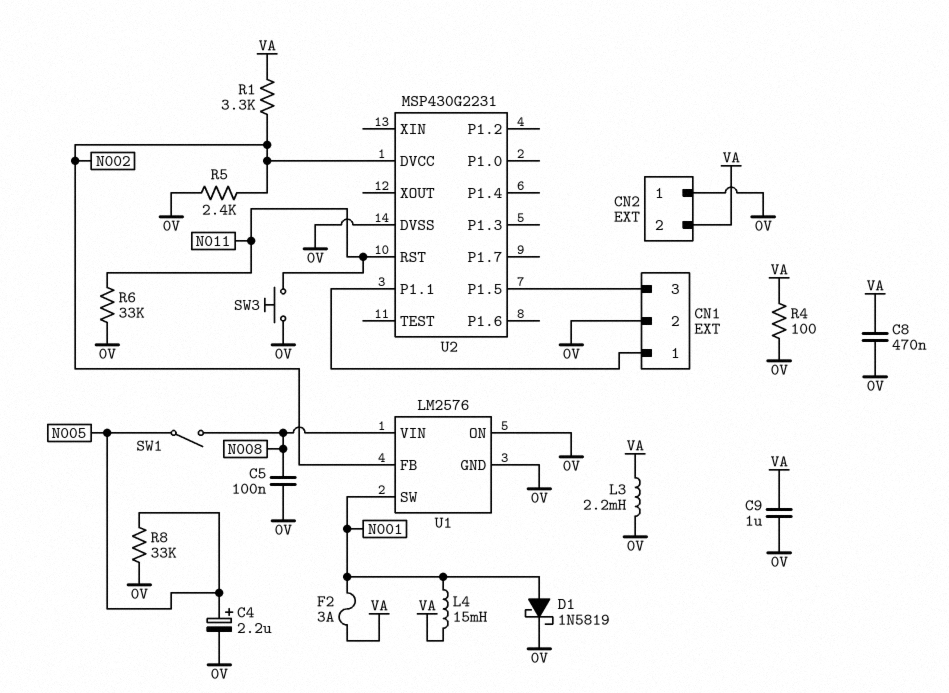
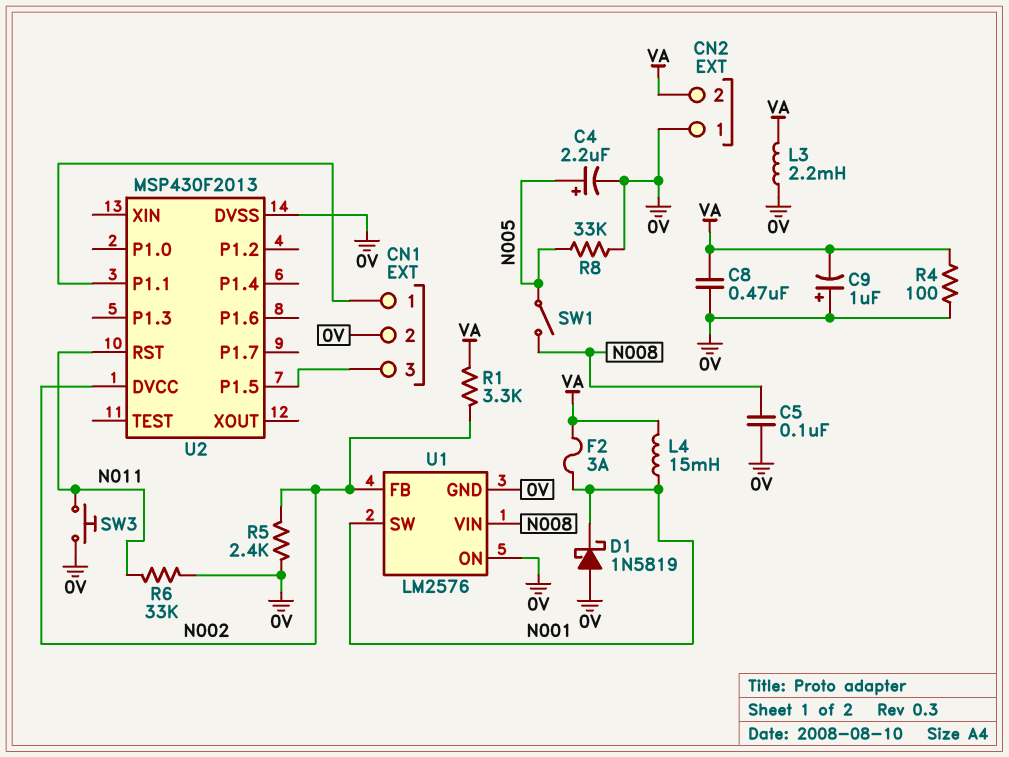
C9: 1uF (0V, VA) -> 1uF (plus 0V, minus VA)
D1: schottky 1N5819 (A N001, K 0V) -> schottky 1N5819 (A 0V, K N001)
U2: MSP430G2231 -> MSP430F2013

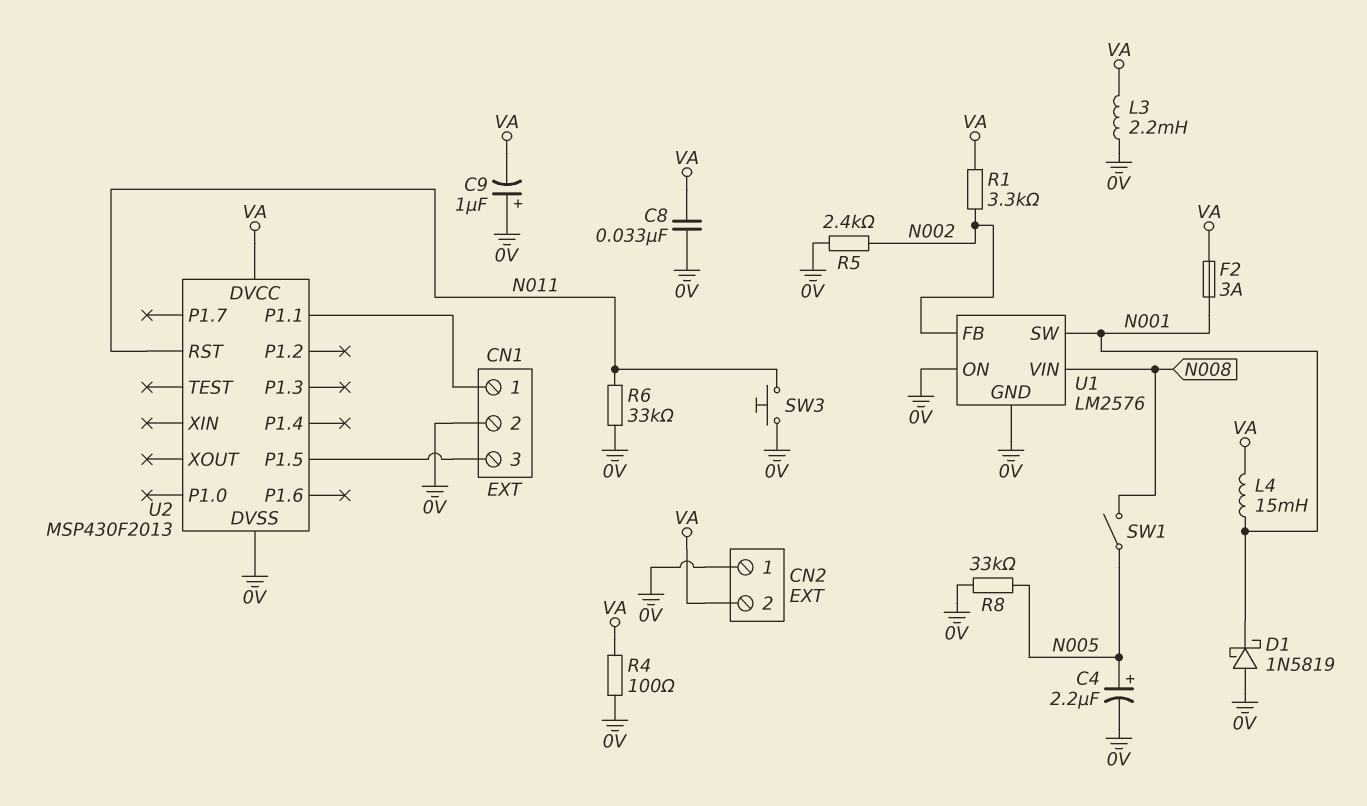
C5: 100nF (0V, N008) -> none
C8: 470nF (0V, VA) -> 33nF (0V, VA)
U2 pin DVCC: N002 -> VA

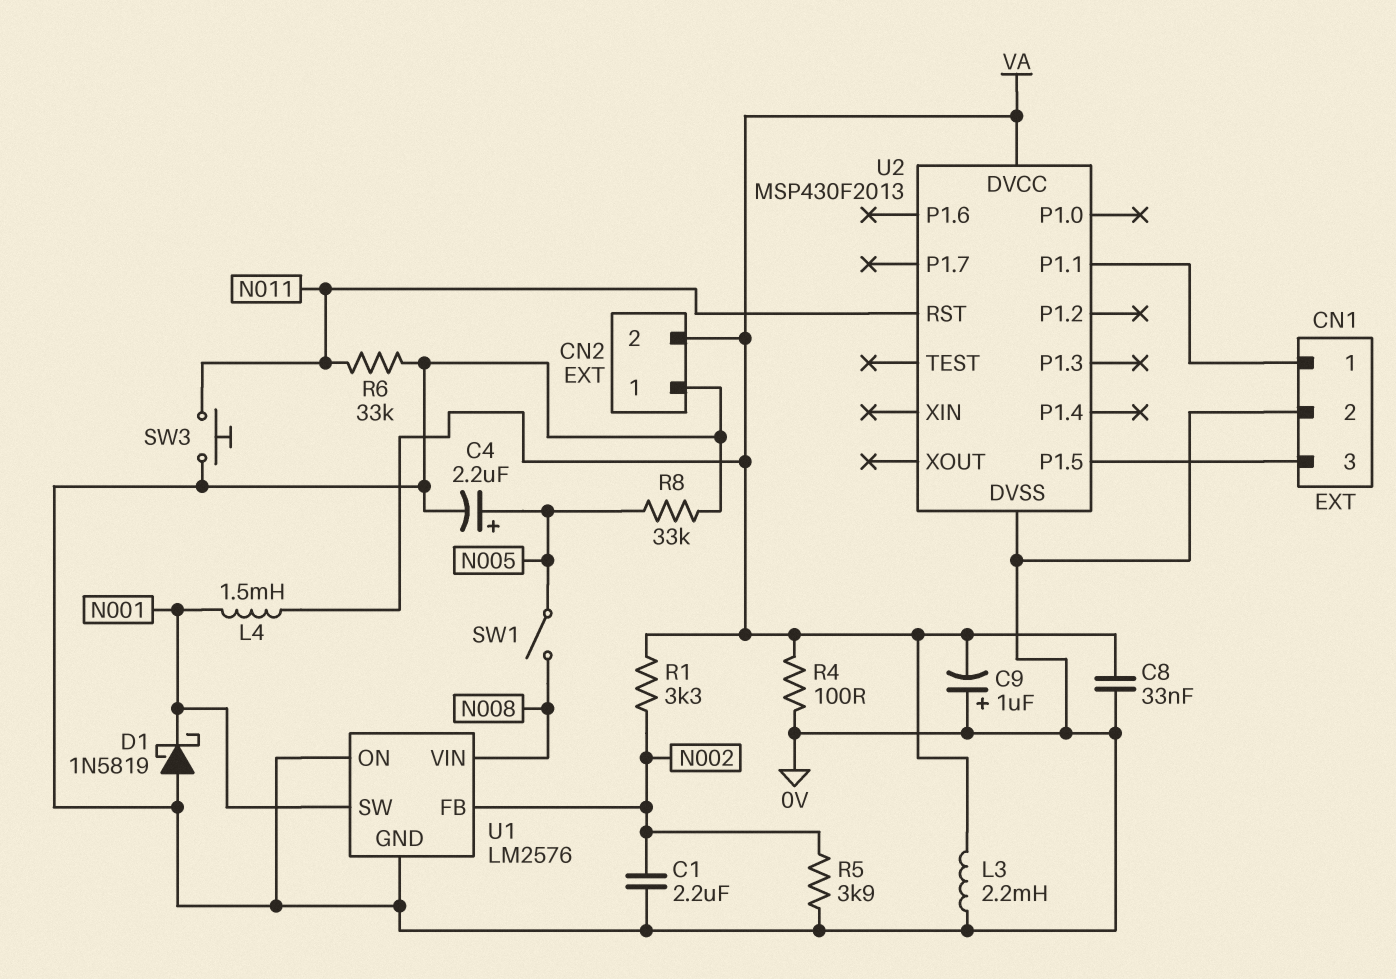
C1: none -> 2.2uF (0V, N002)
F2: 3A (N001, VA) -> none
L4: 15mH (N001, VA) -> 1.5mH (N001, VA)
R5: 2.4k (0V, N002) -> 3.9k (0V, N002)

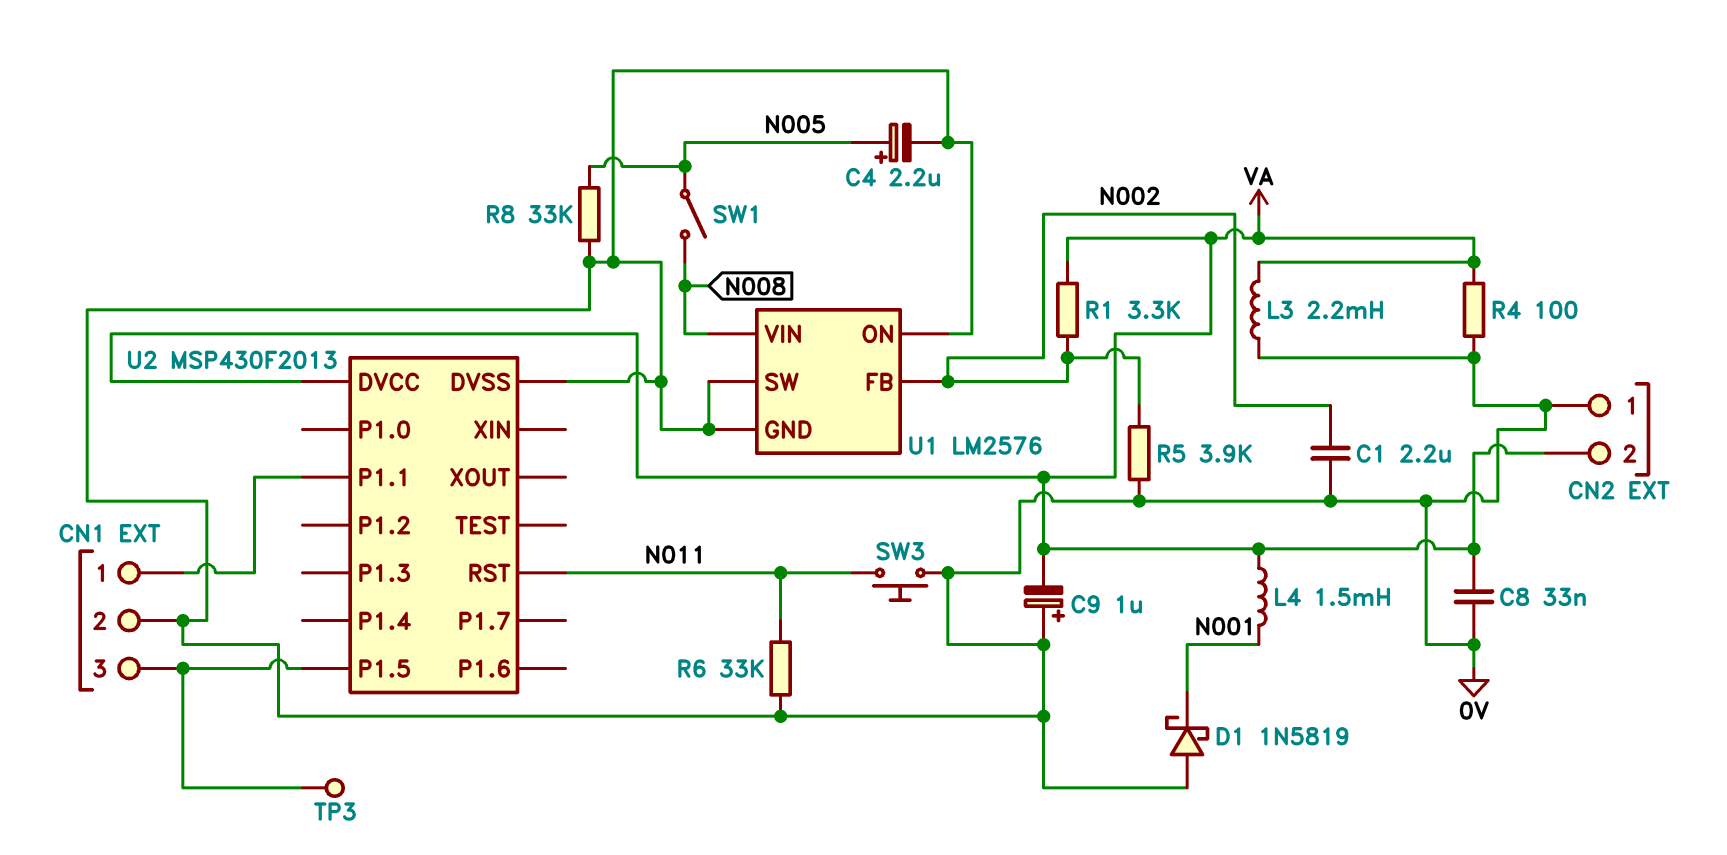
TP3: none -> test point (CN1/3)
U1 pin SW: N001 -> 0V

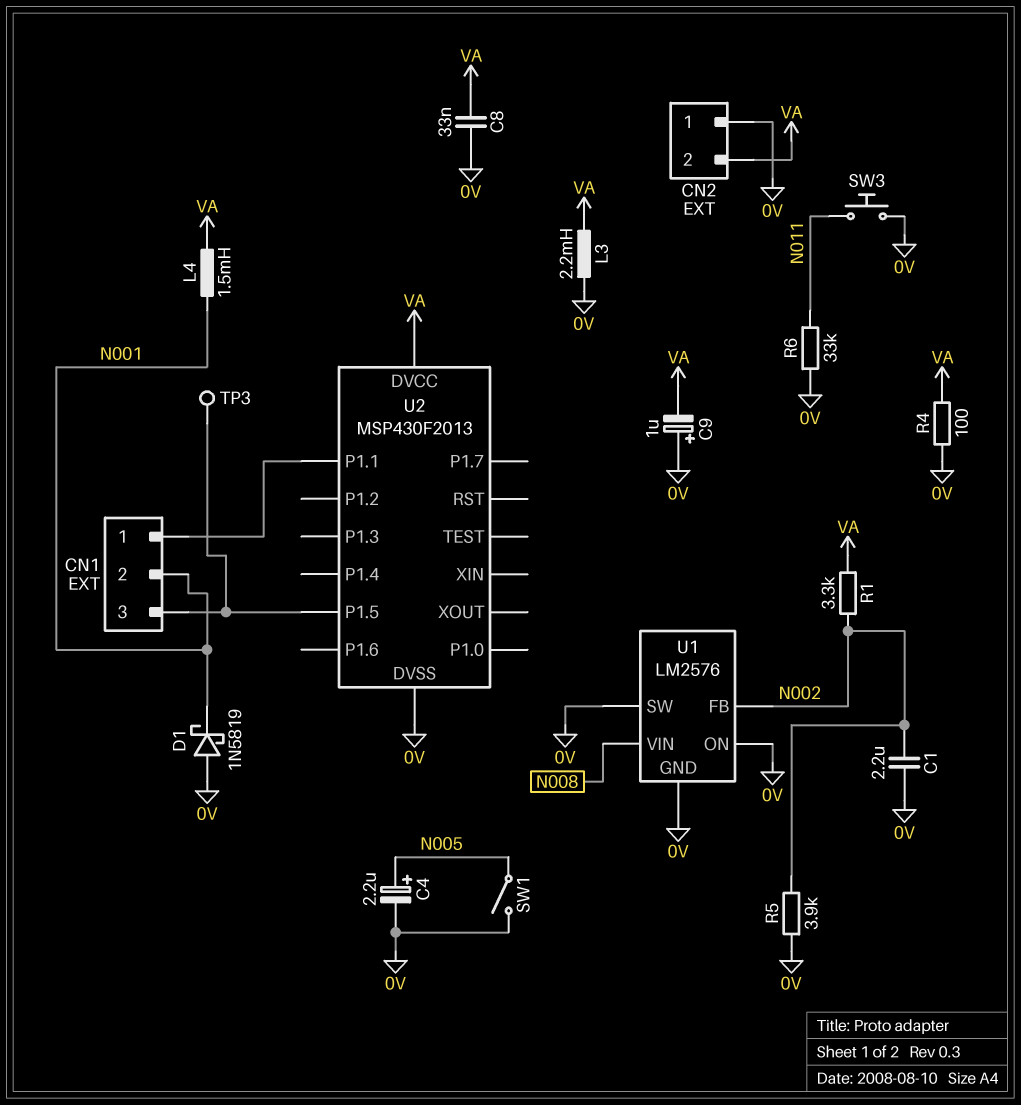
CN1 pin 2: 0V -> N001
R8: 33k (0V, N005) -> none
SW1: switch (N005, N008) -> switch (0V, N005)
U2 pin RST: N011 -> none

